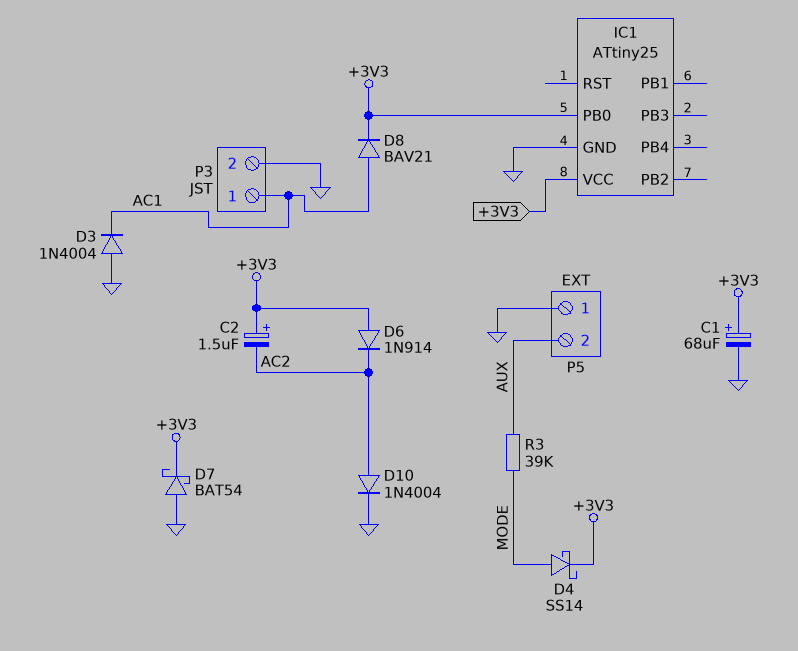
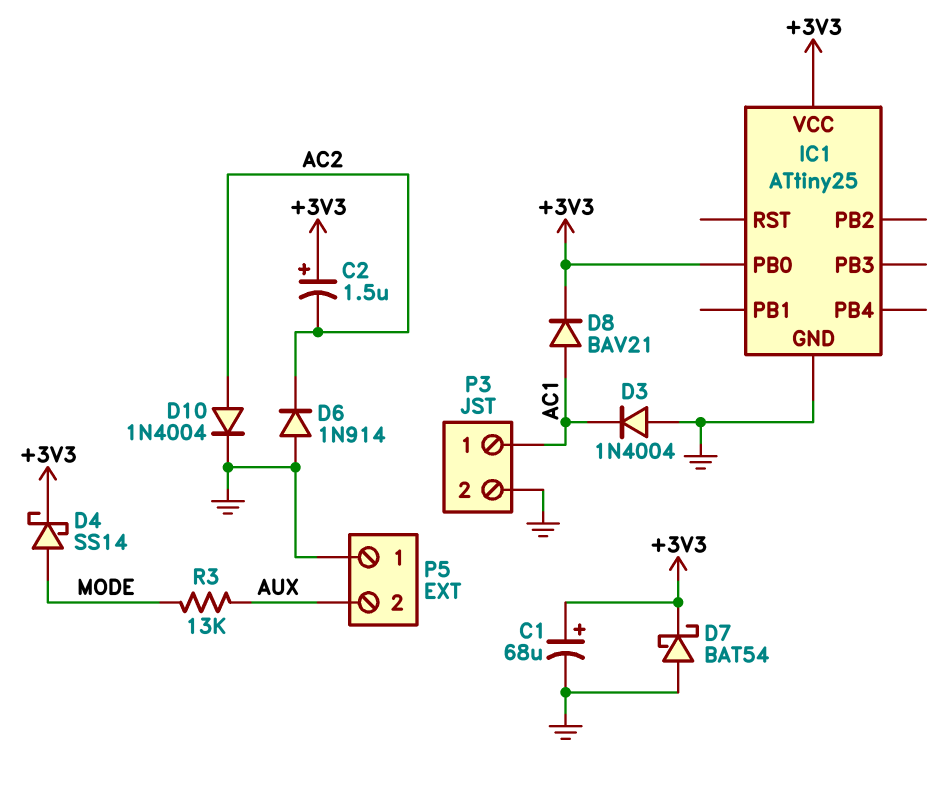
D6: diode 1N914 (A +3V3, K AC2) -> diode 1N914 (A GND, K AC2)
R3: 39k (AUX, MODE) -> 13k (AUX, MODE)

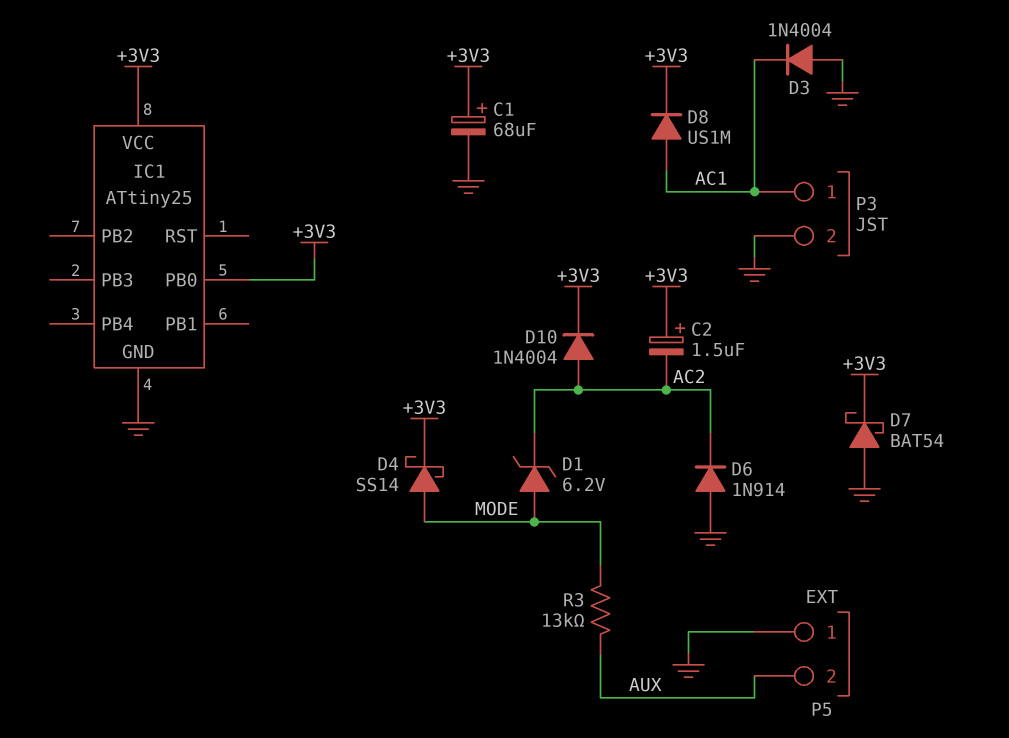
D1: none -> zener 6.2V (A MODE, K AC2)
D8: diode BAV21 (A AC1, K +3V3) -> diode US1M (A AC1, K +3V3)
D10: diode 1N4004 (A AC2, K GND) -> diode 1N4004 (A AC2, K +3V3)

